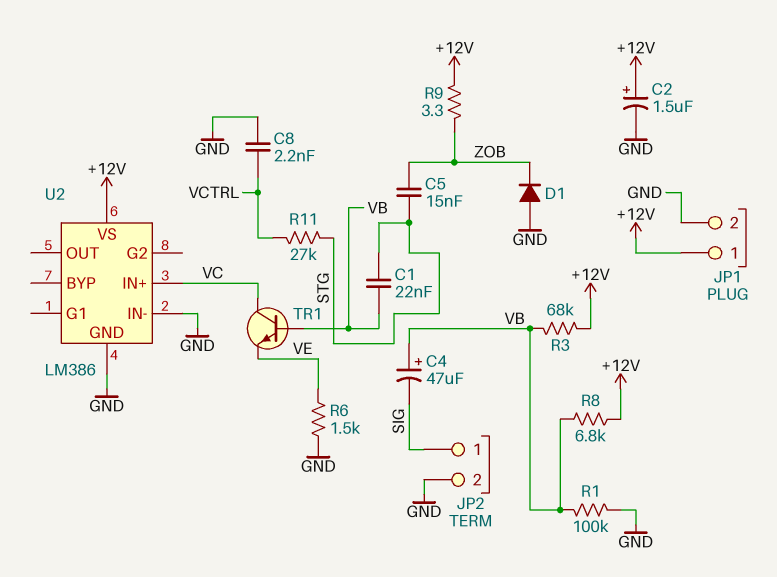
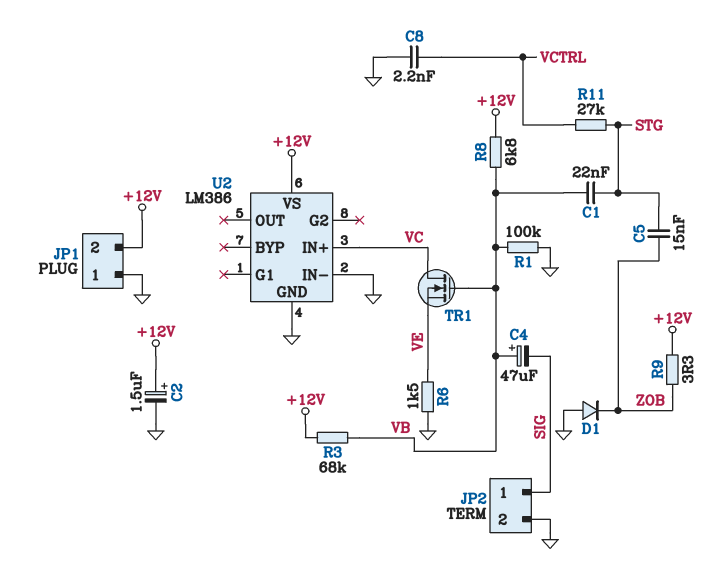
JP1 pin 1: +12V -> GND
JP1 pin 2: GND -> +12V
TR1: NPN (B VB, C VC, E VE) -> NMOS (G VB, D VC, S VE)

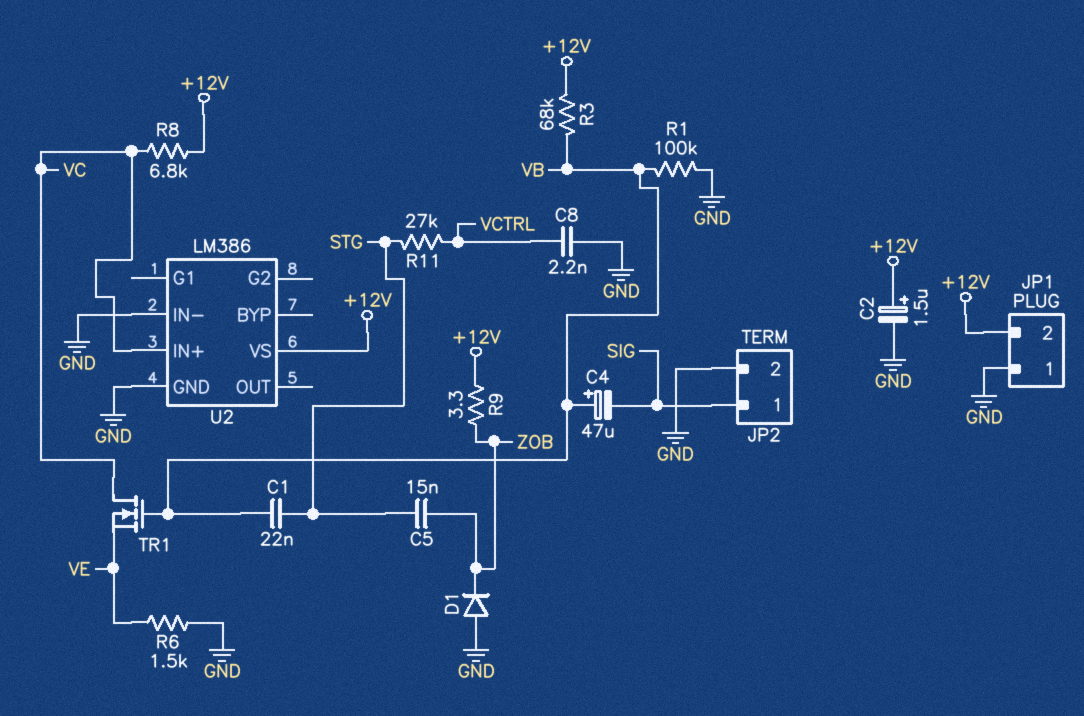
R8: 6.8k (+12V, VB) -> 6.8k (+12V, VC)

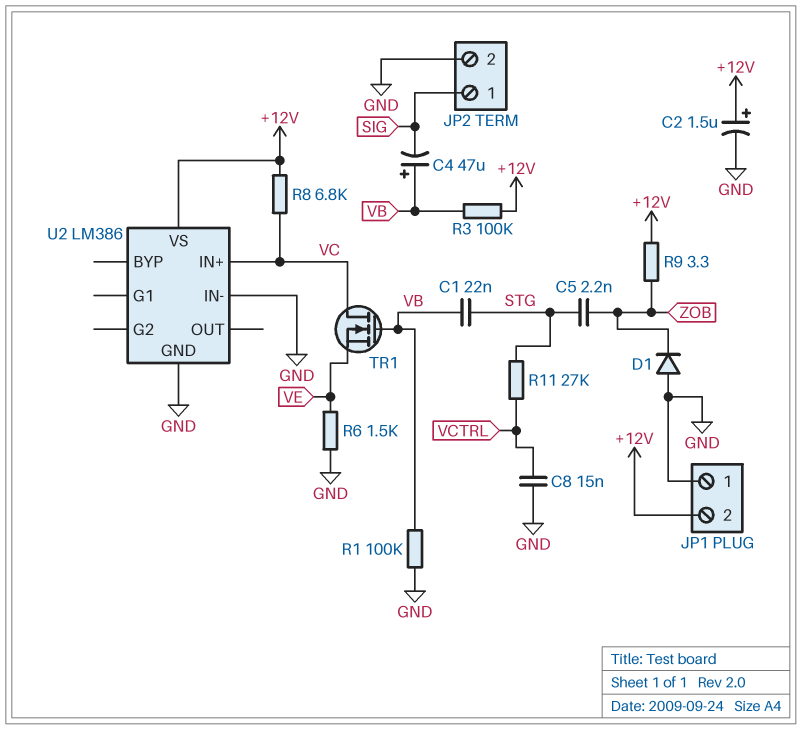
C5: 15nF (STG, ZOB) -> 2.2nF (STG, ZOB)
C8: 2.2nF (GND, VCTRL) -> 15nF (GND, VCTRL)
R3: 68k (+12V, VB) -> 100k (+12V, VB)

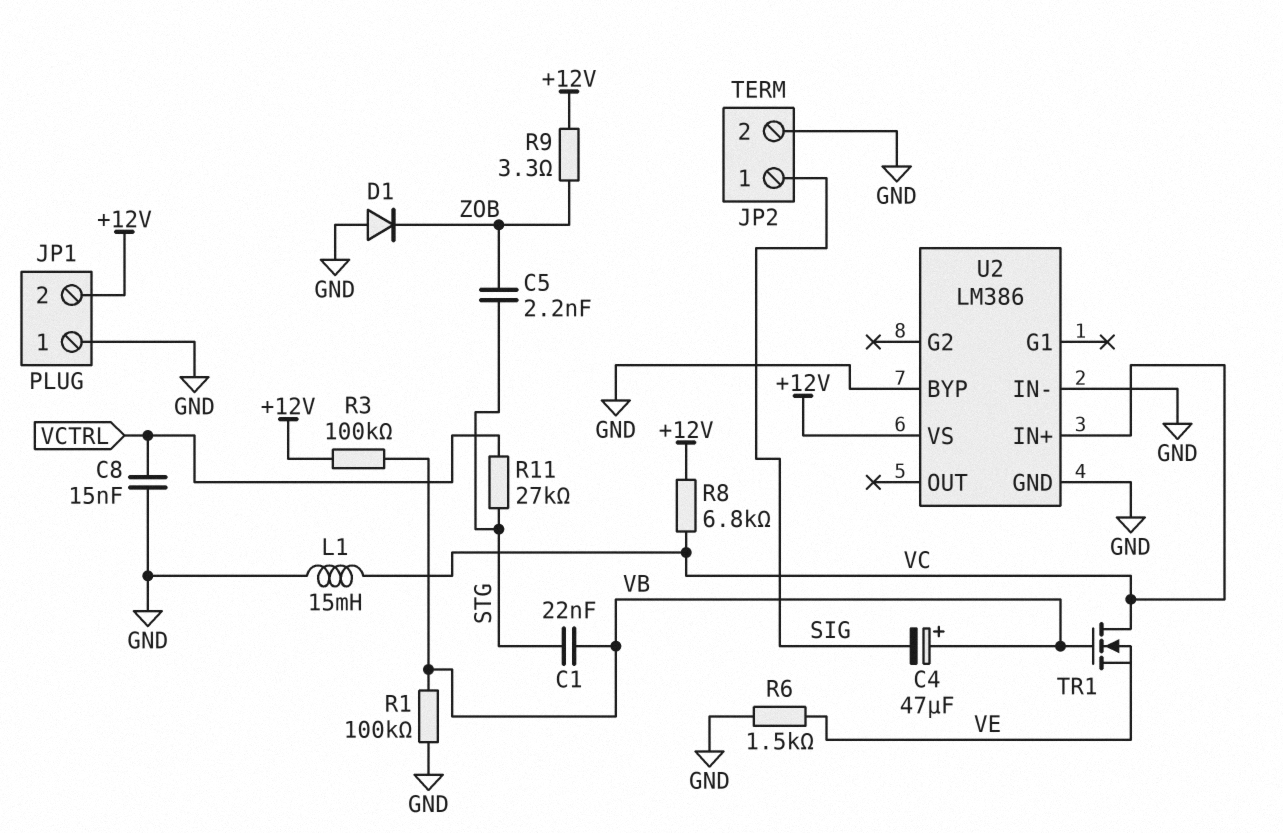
C2: 1.5uF (plus +12V, minus GND) -> none
L1: none -> 15mH (GND, VC)
U2 pin BYP: none -> GND

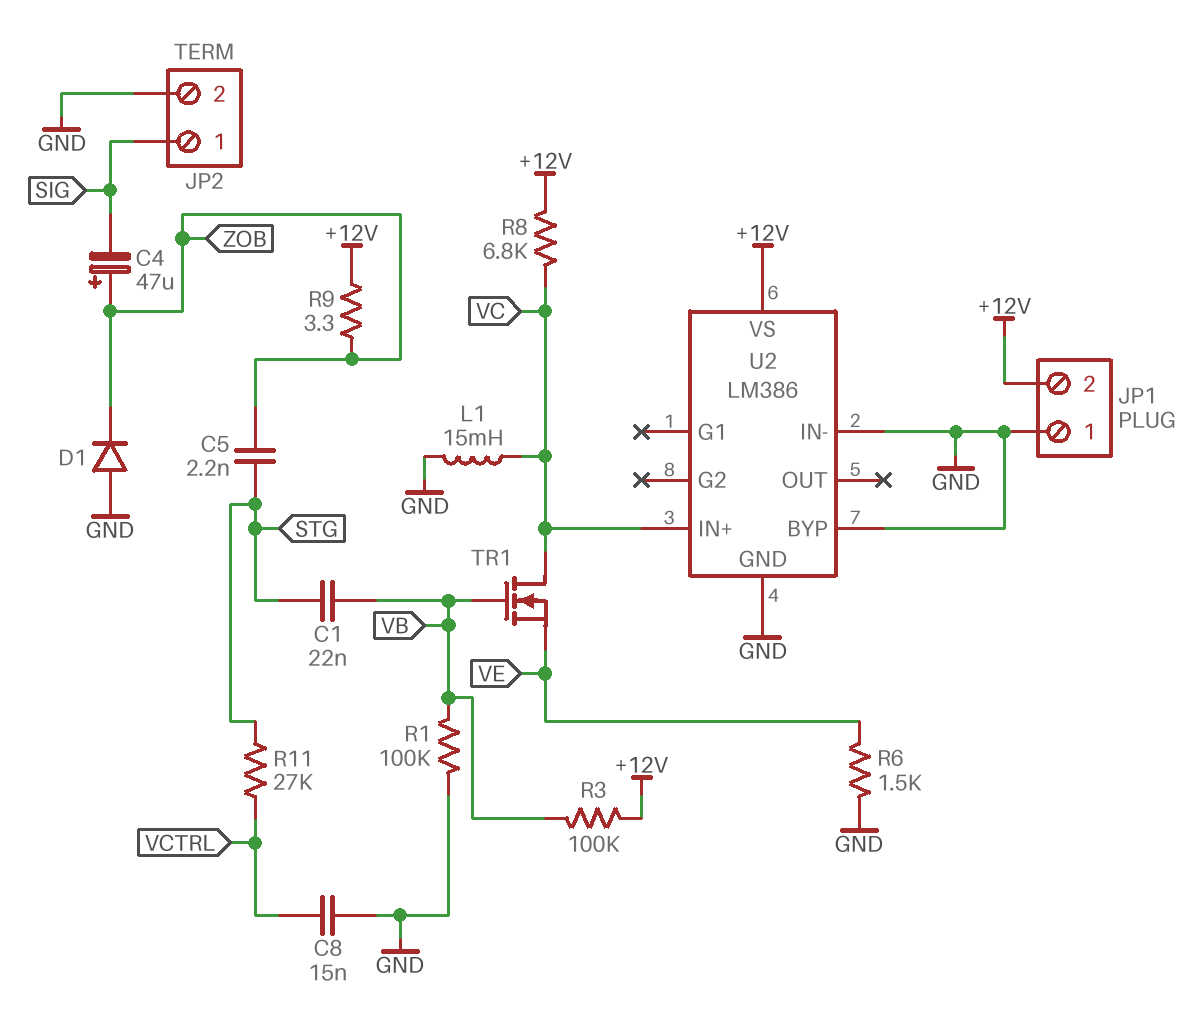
C4: 47uF (plus VB, minus SIG) -> 47uF (plus ZOB, minus SIG)

